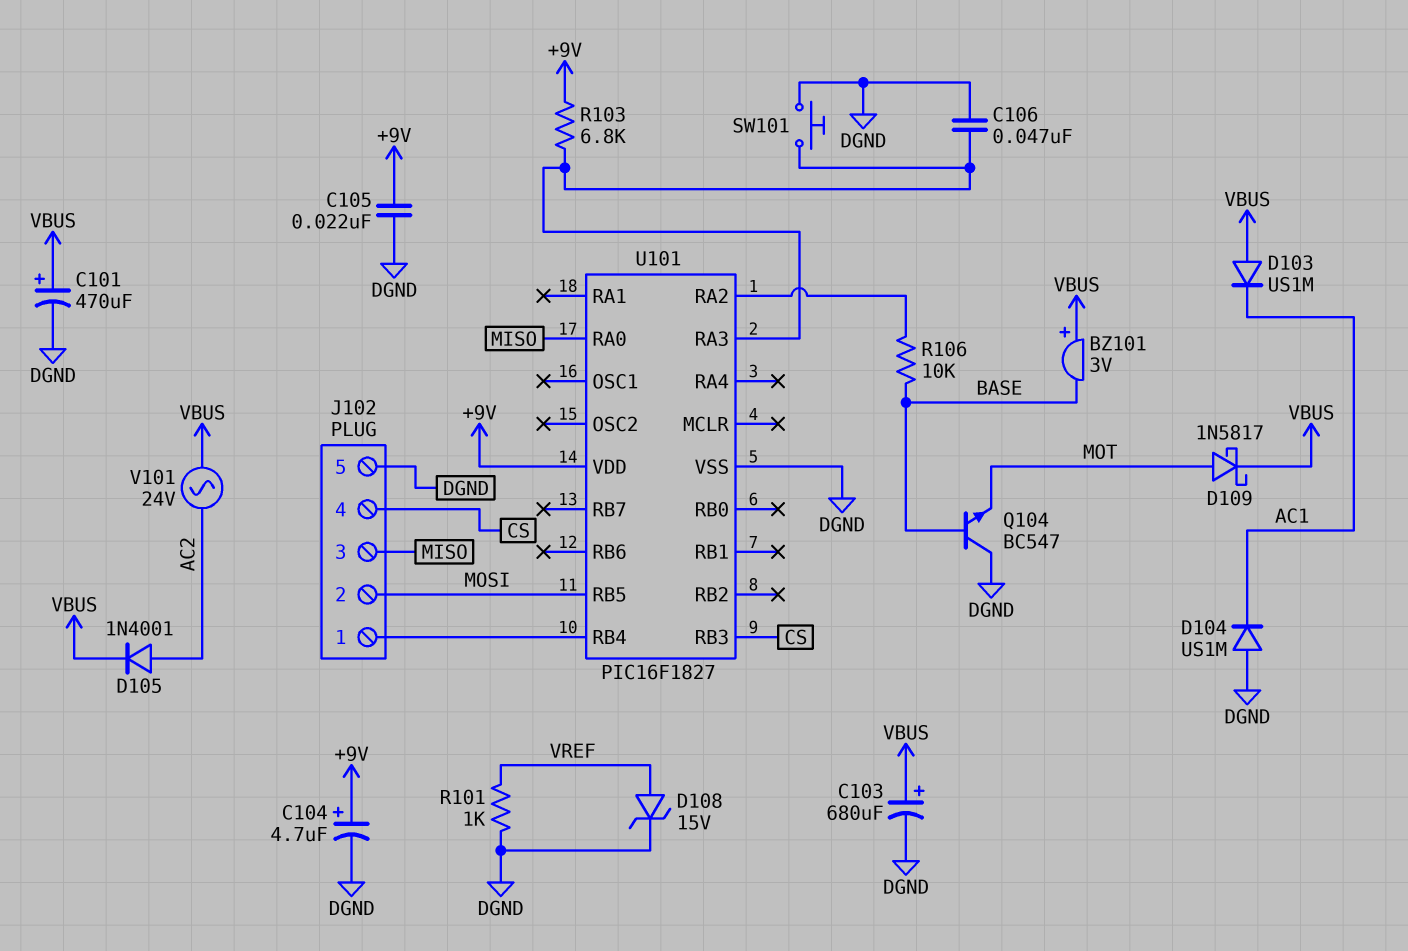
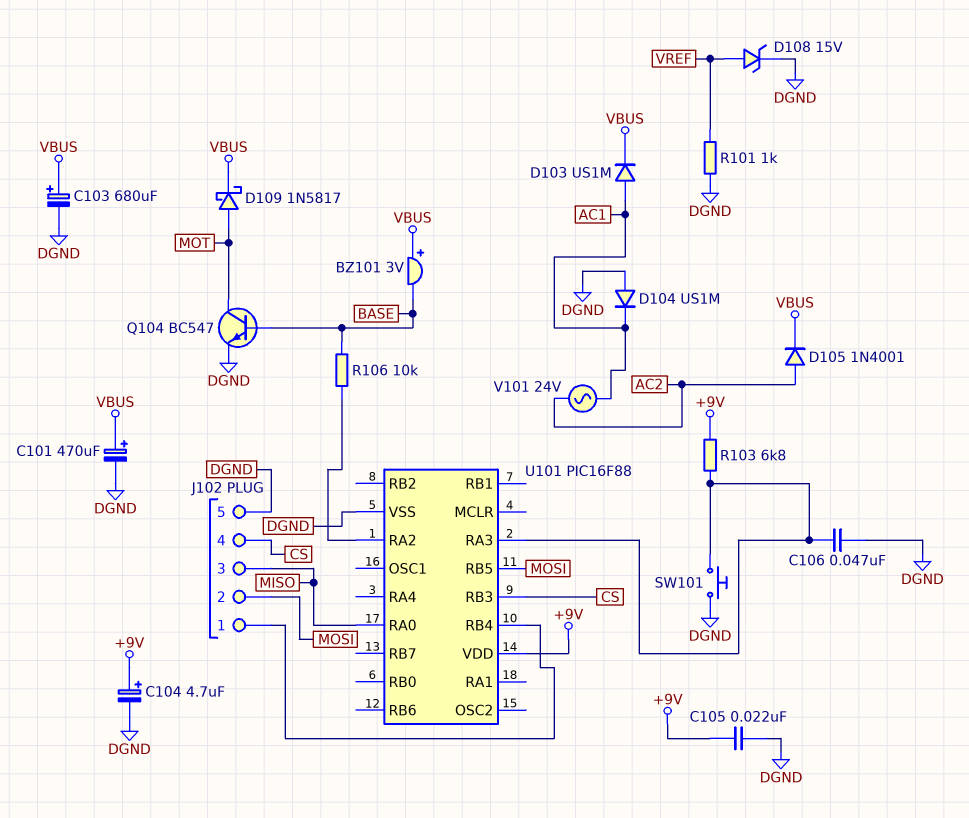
D103: diode US1M (A VBUS, K AC1) -> diode US1M (A AC1, K VBUS)
Q104: NPN BC547 (B BASE, C DGND, E MOT) -> NPN BC547 (B BASE, C MOT, E DGND)
U101: PIC16F1827 -> PIC16F88
V101: AC 24V (AC2, VBUS) -> AC 24V (AC1, AC2)

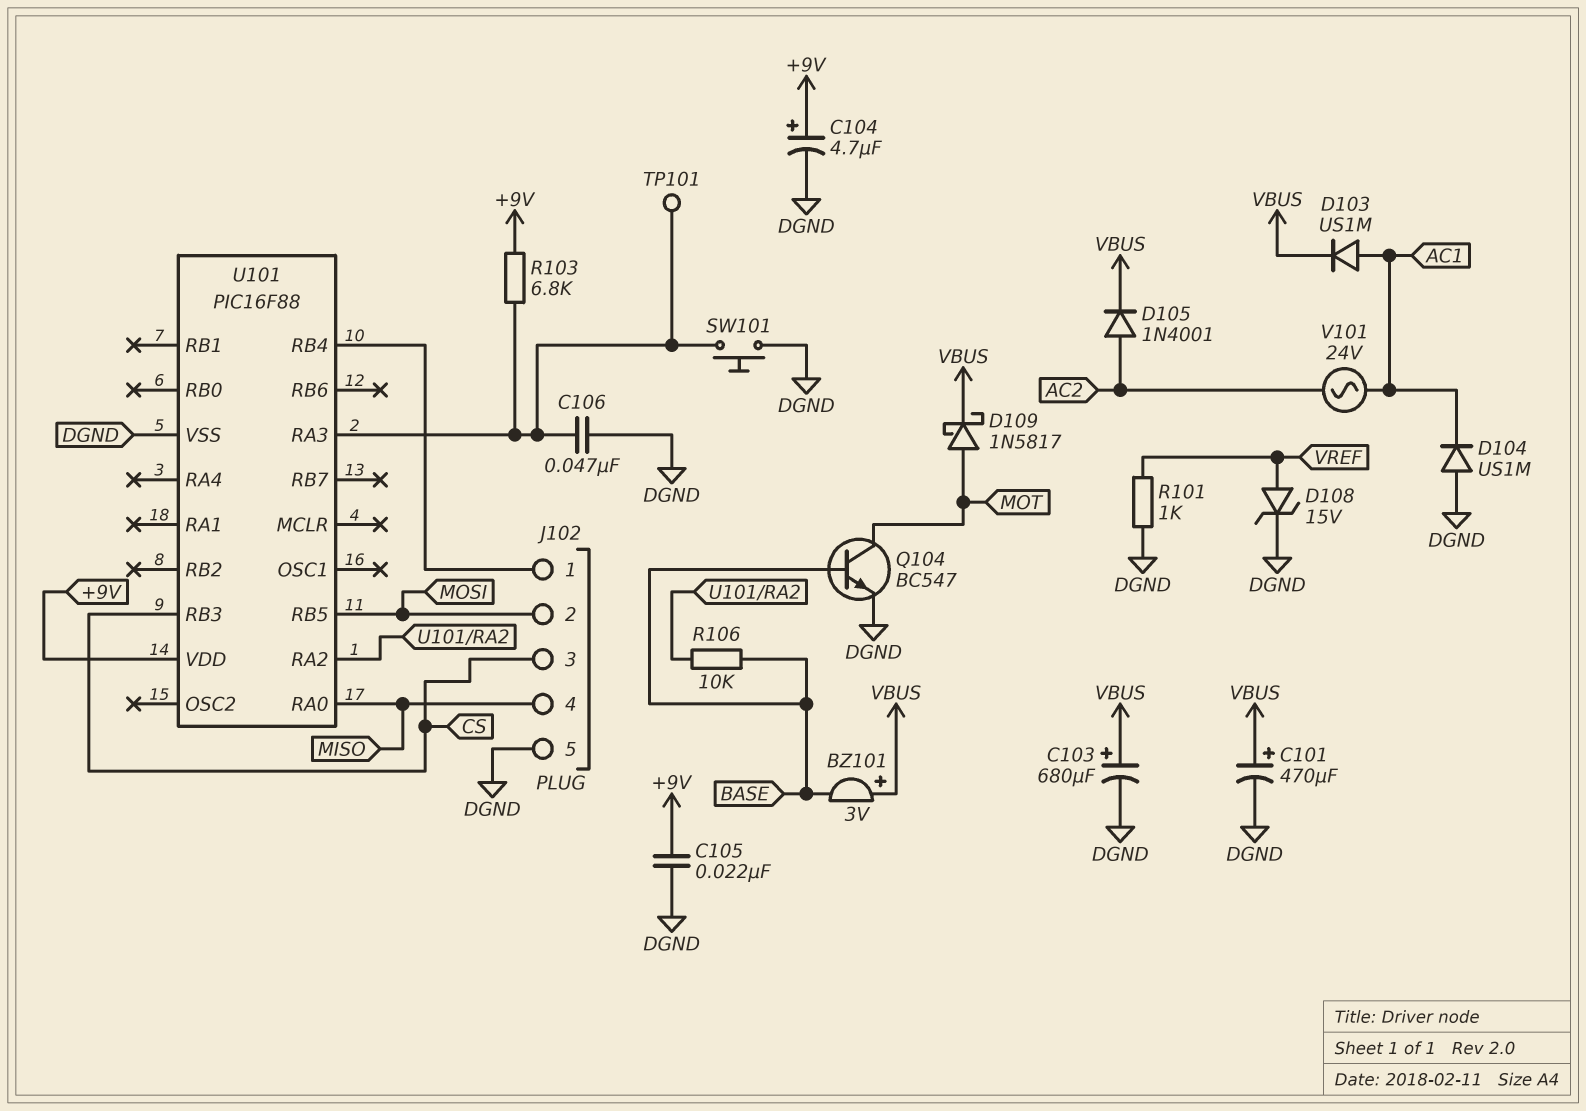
J102 pin 3: MISO -> CS
J102 pin 4: CS -> MISO
TP101: none -> test point (U101/RA3)

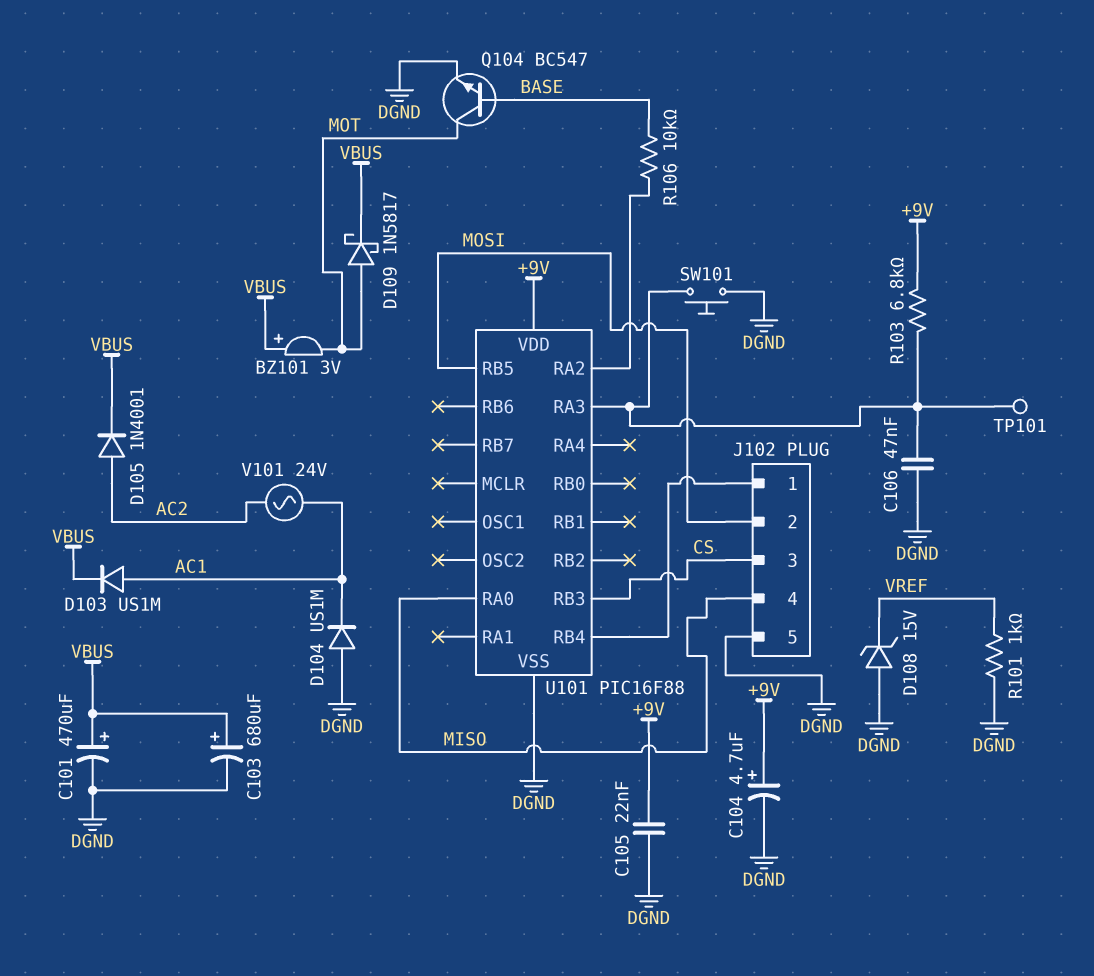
BZ101: buzzer 3V (plus VBUS, minus BASE) -> buzzer 3V (plus VBUS, minus MOT)
D108: zener 15V (A VREF, K DGND) -> zener 15V (A DGND, K VREF)

